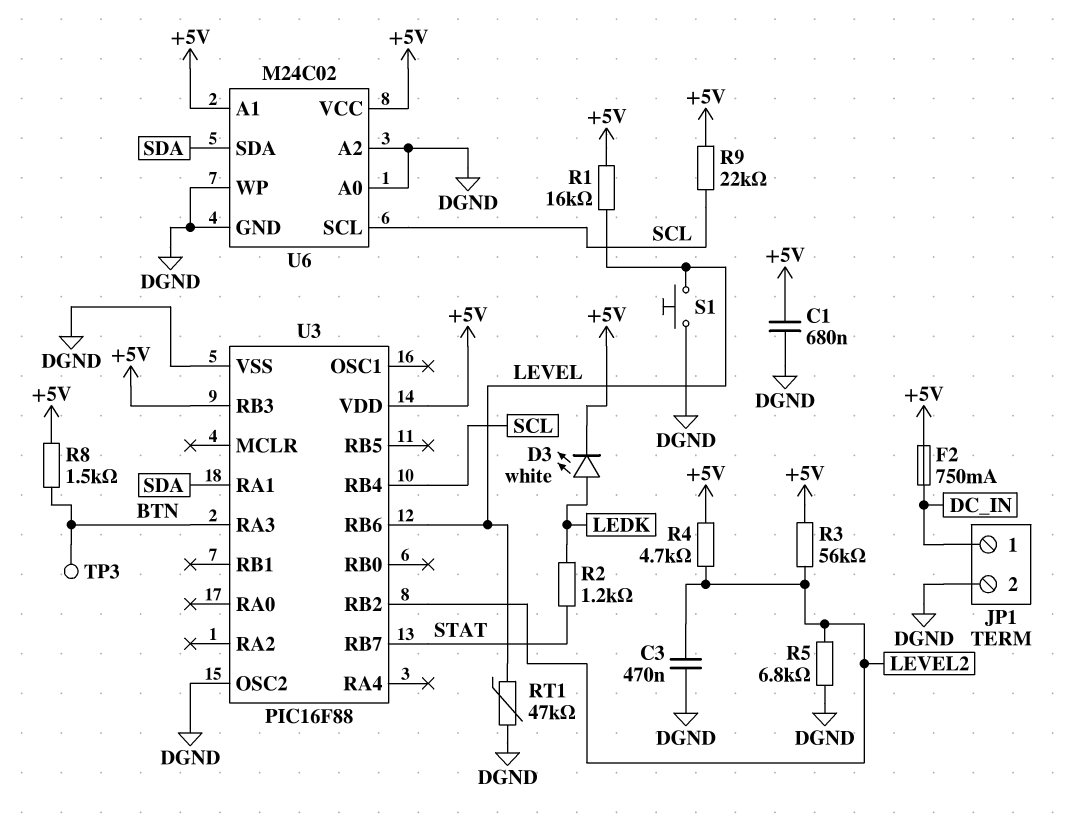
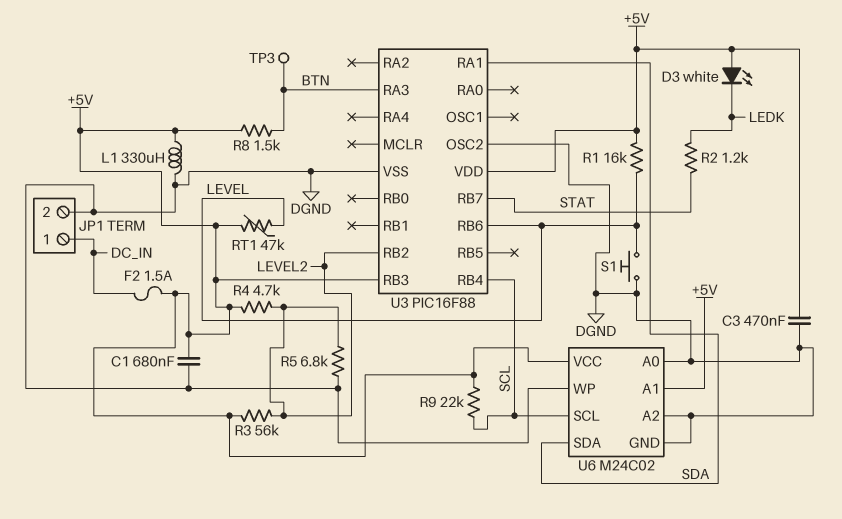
C3: 470nF (DGND, LEVEL2) -> 470nF (+5V, DGND)
D3: LED white (A LEDK, K +5V) -> LED white (A +5V, K LEDK)
F2: 750mA (+5V, DC_IN) -> 1.5A (+5V, DC_IN)
L1: none -> 330uH (+5V, DGND)
RT1: 47k (DGND, LEVEL) -> 47k (+5V, LEVEL)

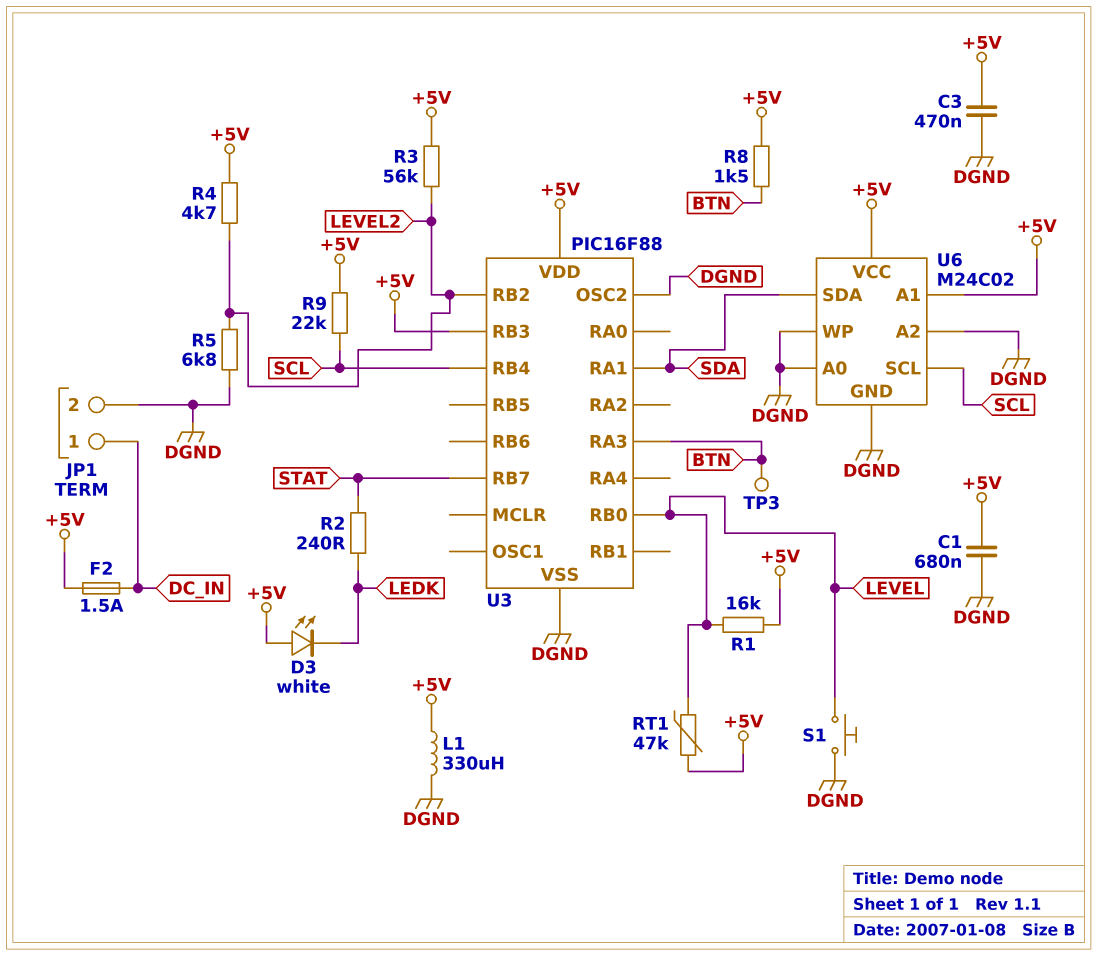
R2: 1.2k (LEDK, STAT) -> 240 (LEDK, STAT)
U3 pin RB0: none -> LEVEL
U3 pin RB6: LEVEL -> none

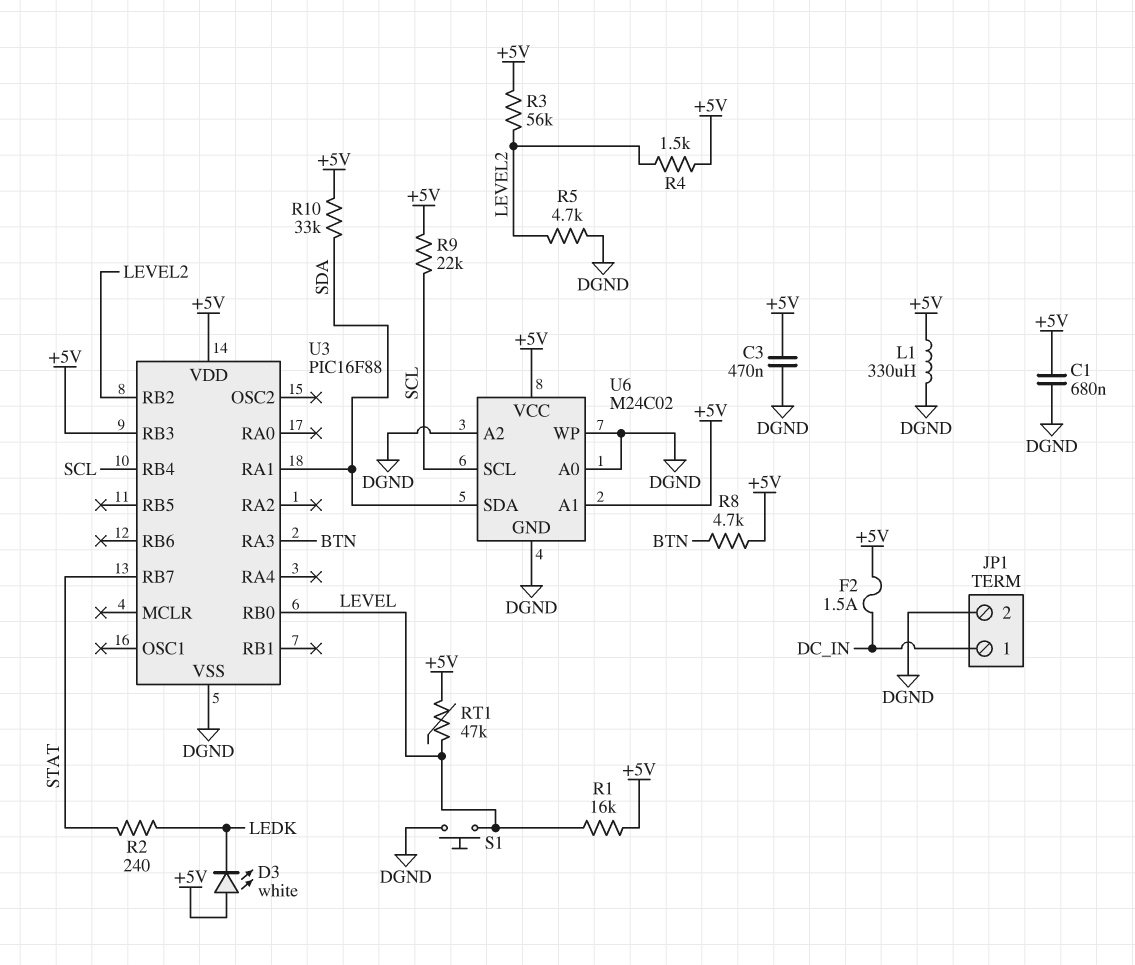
R4: 4.7k (+5V, LEVEL2) -> 1.5k (+5V, LEVEL2)
R5: 6.8k (DGND, LEVEL2) -> 4.7k (DGND, LEVEL2)
R8: 1.5k (+5V, BTN) -> 4.7k (+5V, BTN)
R10: none -> 33k (+5V, SDA)
TP3: test point (BTN) -> none
U3 pin OSC2: DGND -> none

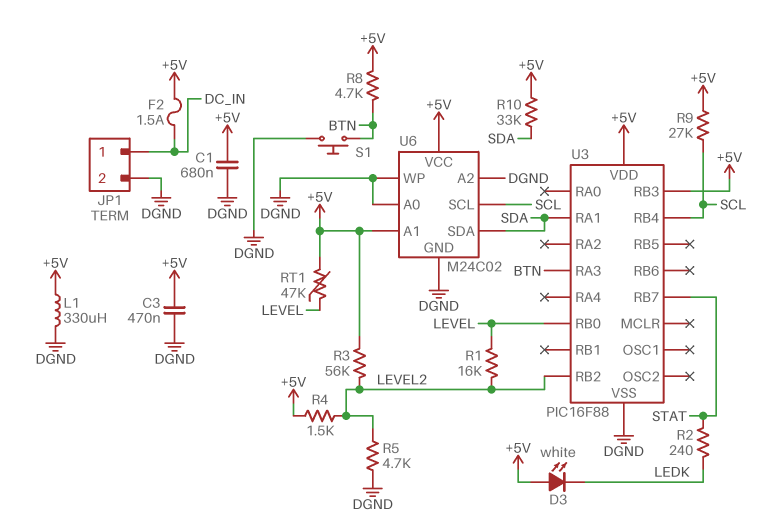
R1: 16k (+5V, LEVEL) -> 16k (LEVEL, LEVEL2)
R9: 22k (+5V, SCL) -> 27k (+5V, SCL)
S1: button (DGND, LEVEL) -> button (BTN, DGND)

